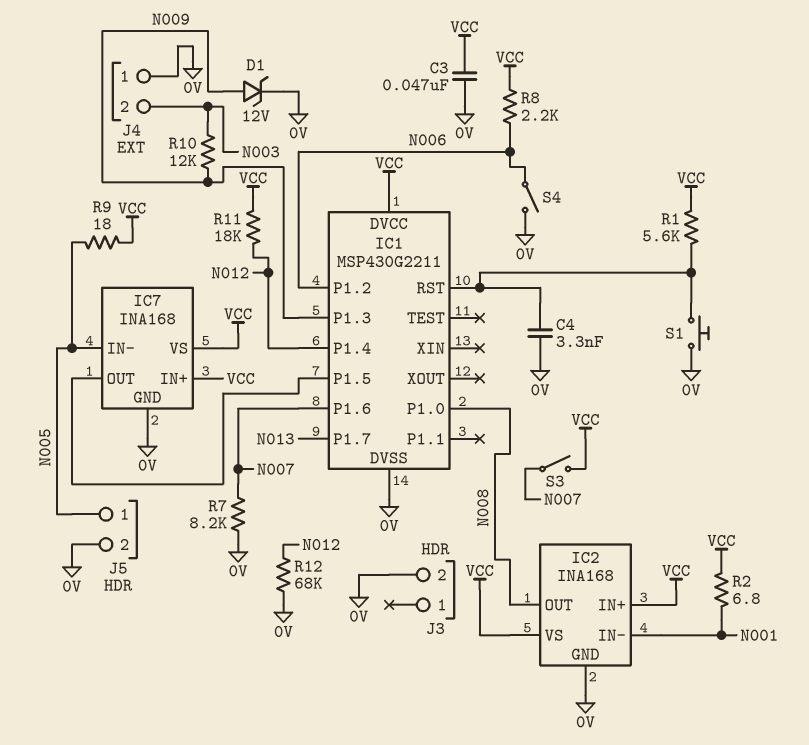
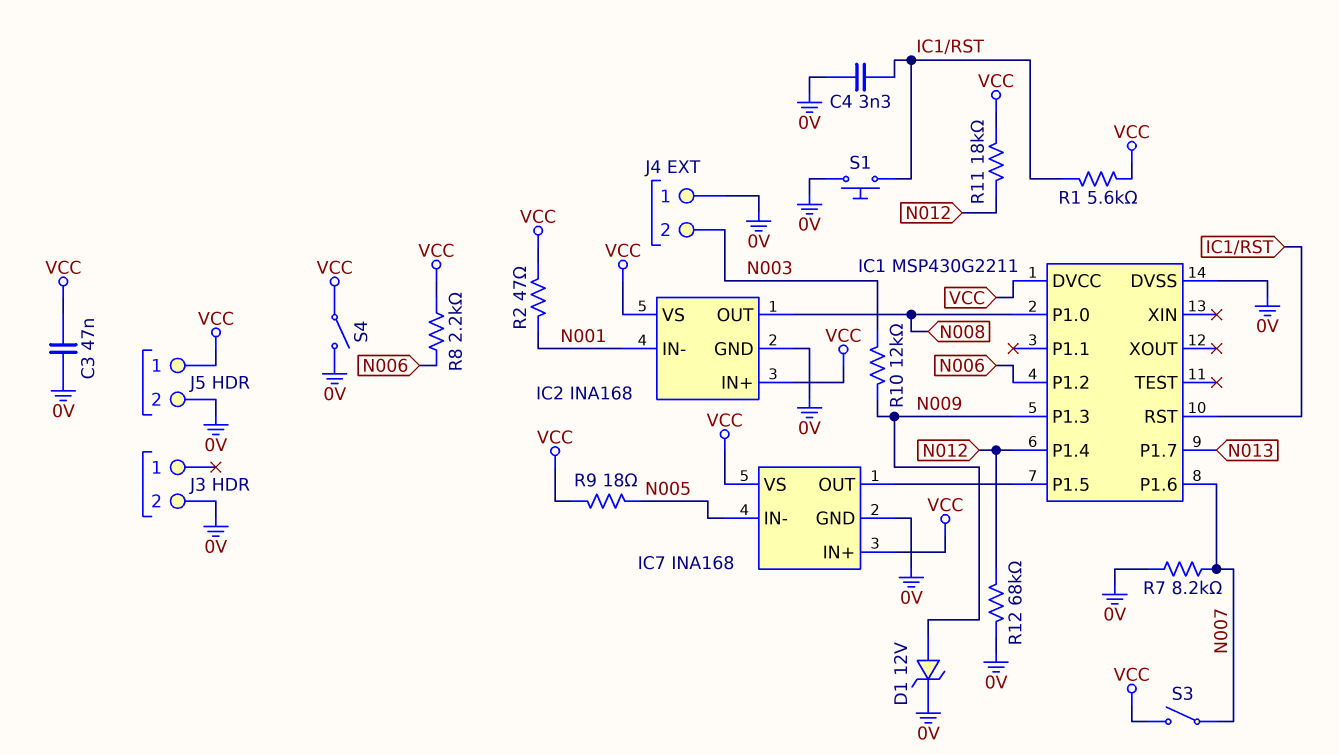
J5 pin 1: N005 -> VCC
R2: 6.8 (N001, VCC) -> 47 (N001, VCC)
S4: switch (0V, N006) -> switch (0V, VCC)

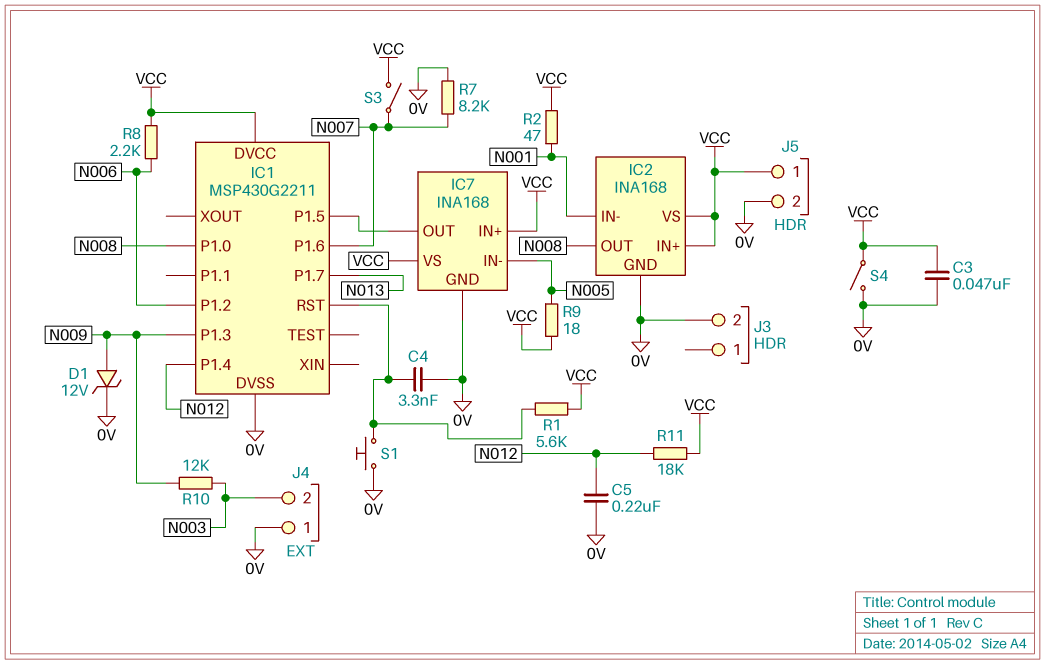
C5: none -> 220nF (0V, N012)
R12: 68k (0V, N012) -> none

